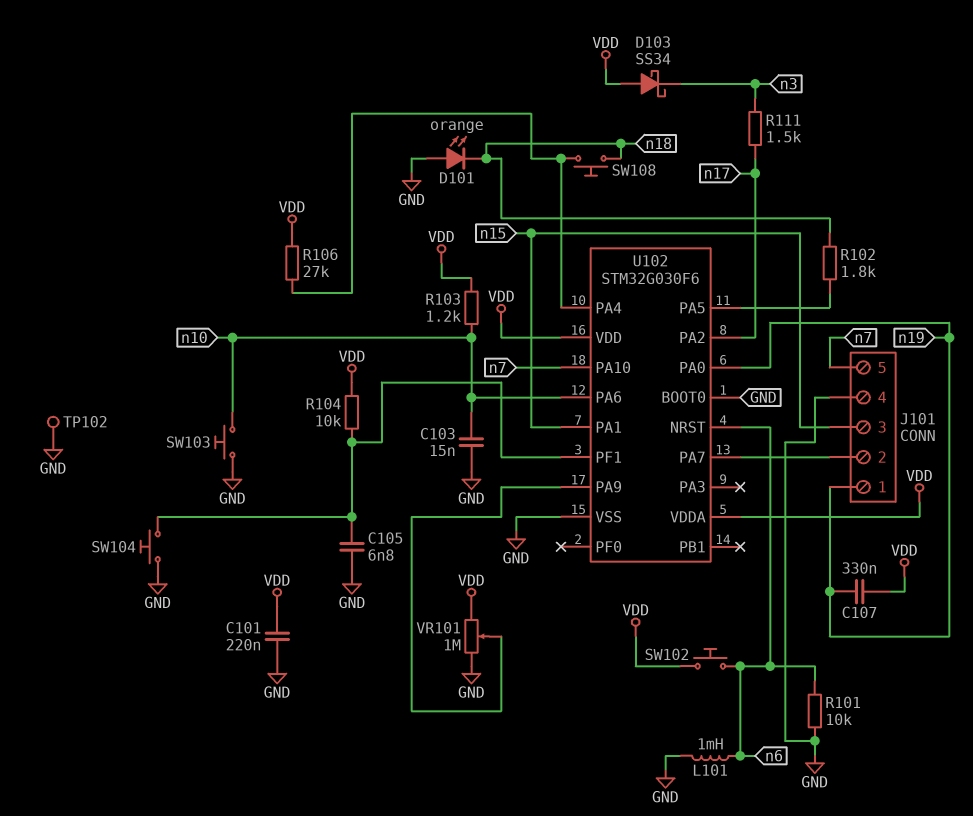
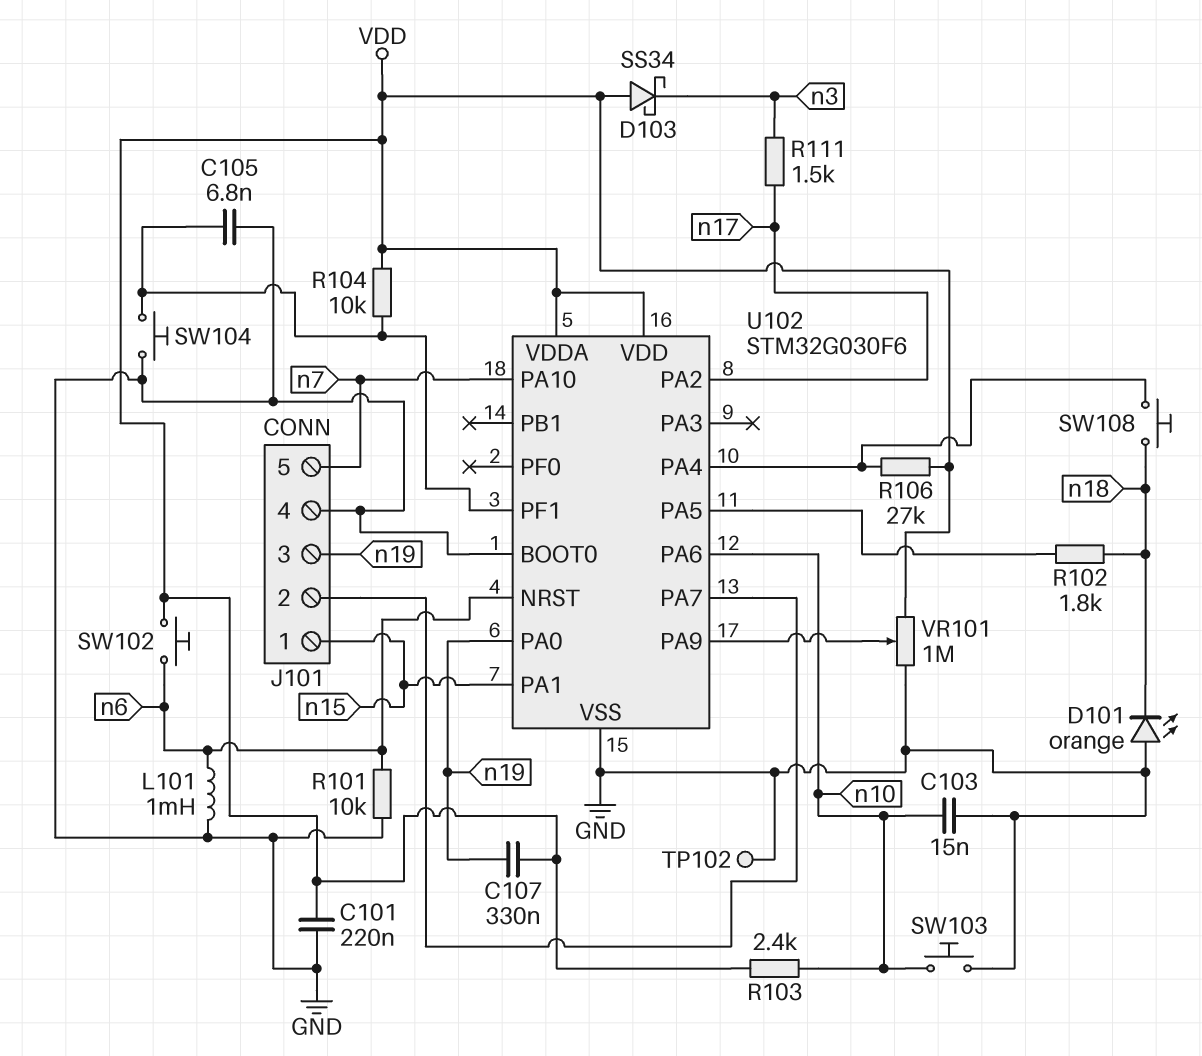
J101 pin 1: n19 -> n15
J101 pin 3: n15 -> n19
R103: 1.2k (VDD, n10) -> 2.4k (VDD, n10)

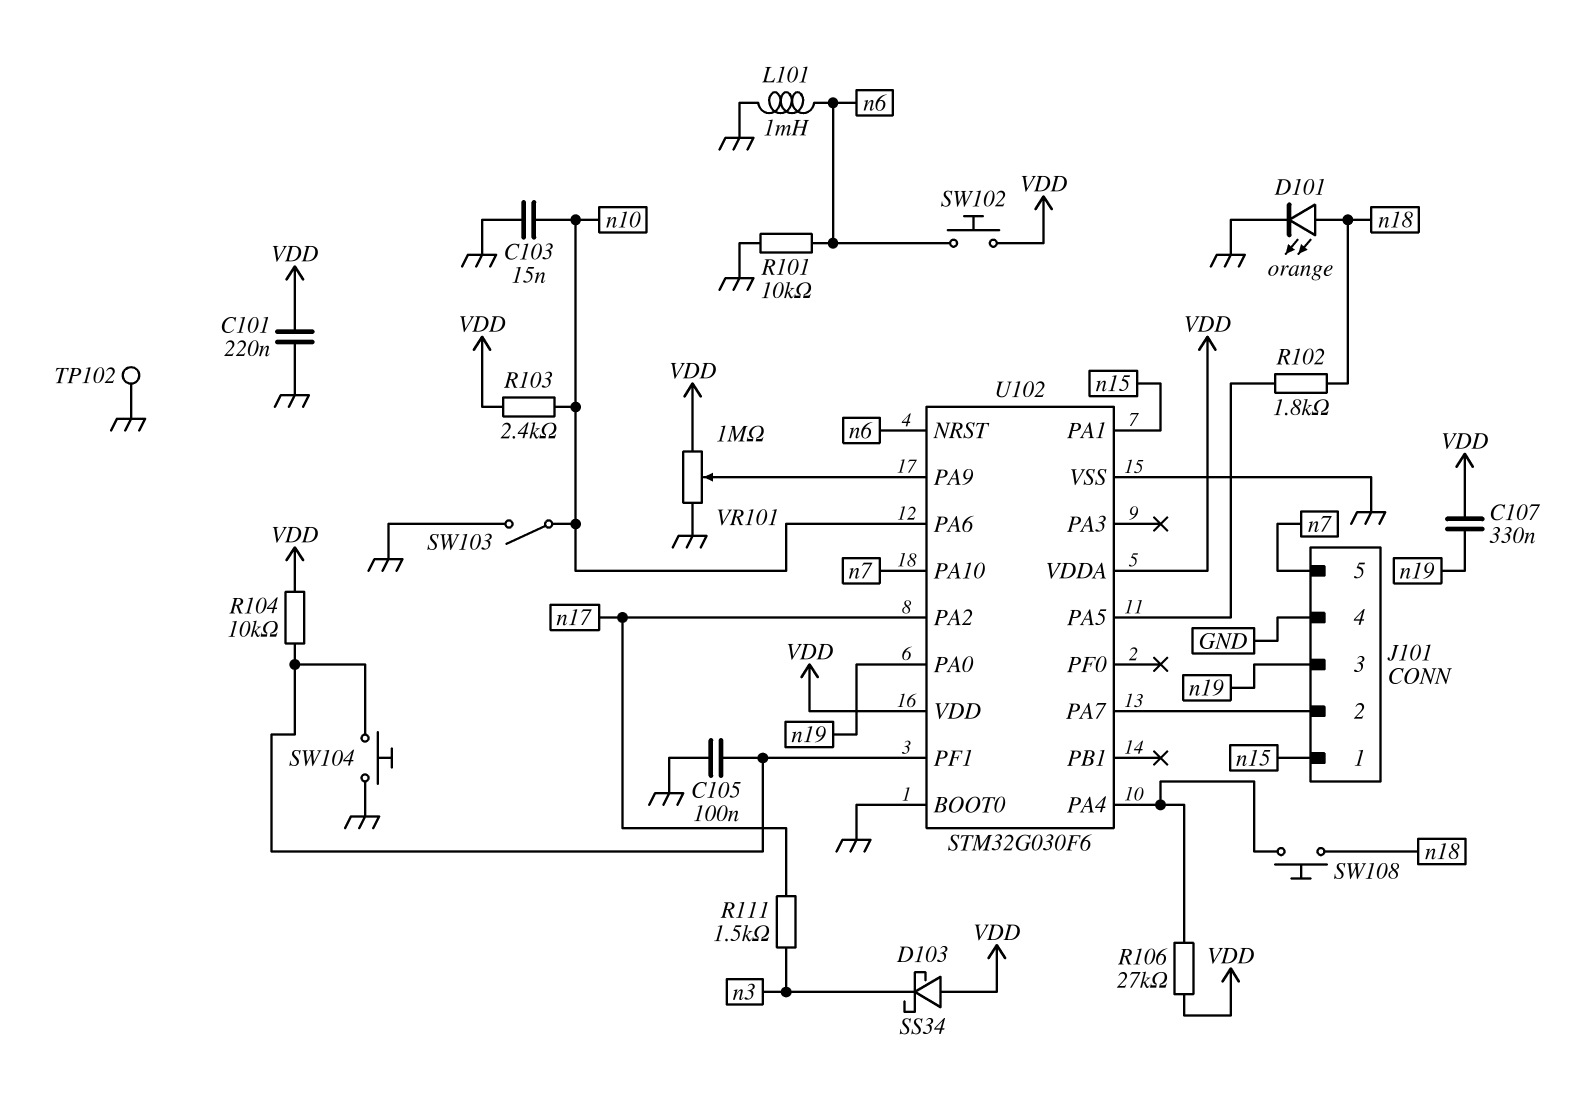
C105: 6.8nF (GND, U102/PF1) -> 100nF (GND, U102/PF1)
D101: LED orange (A GND, K n18) -> LED orange (A n18, K GND)
SW103: button (GND, n10) -> switch (GND, n10)

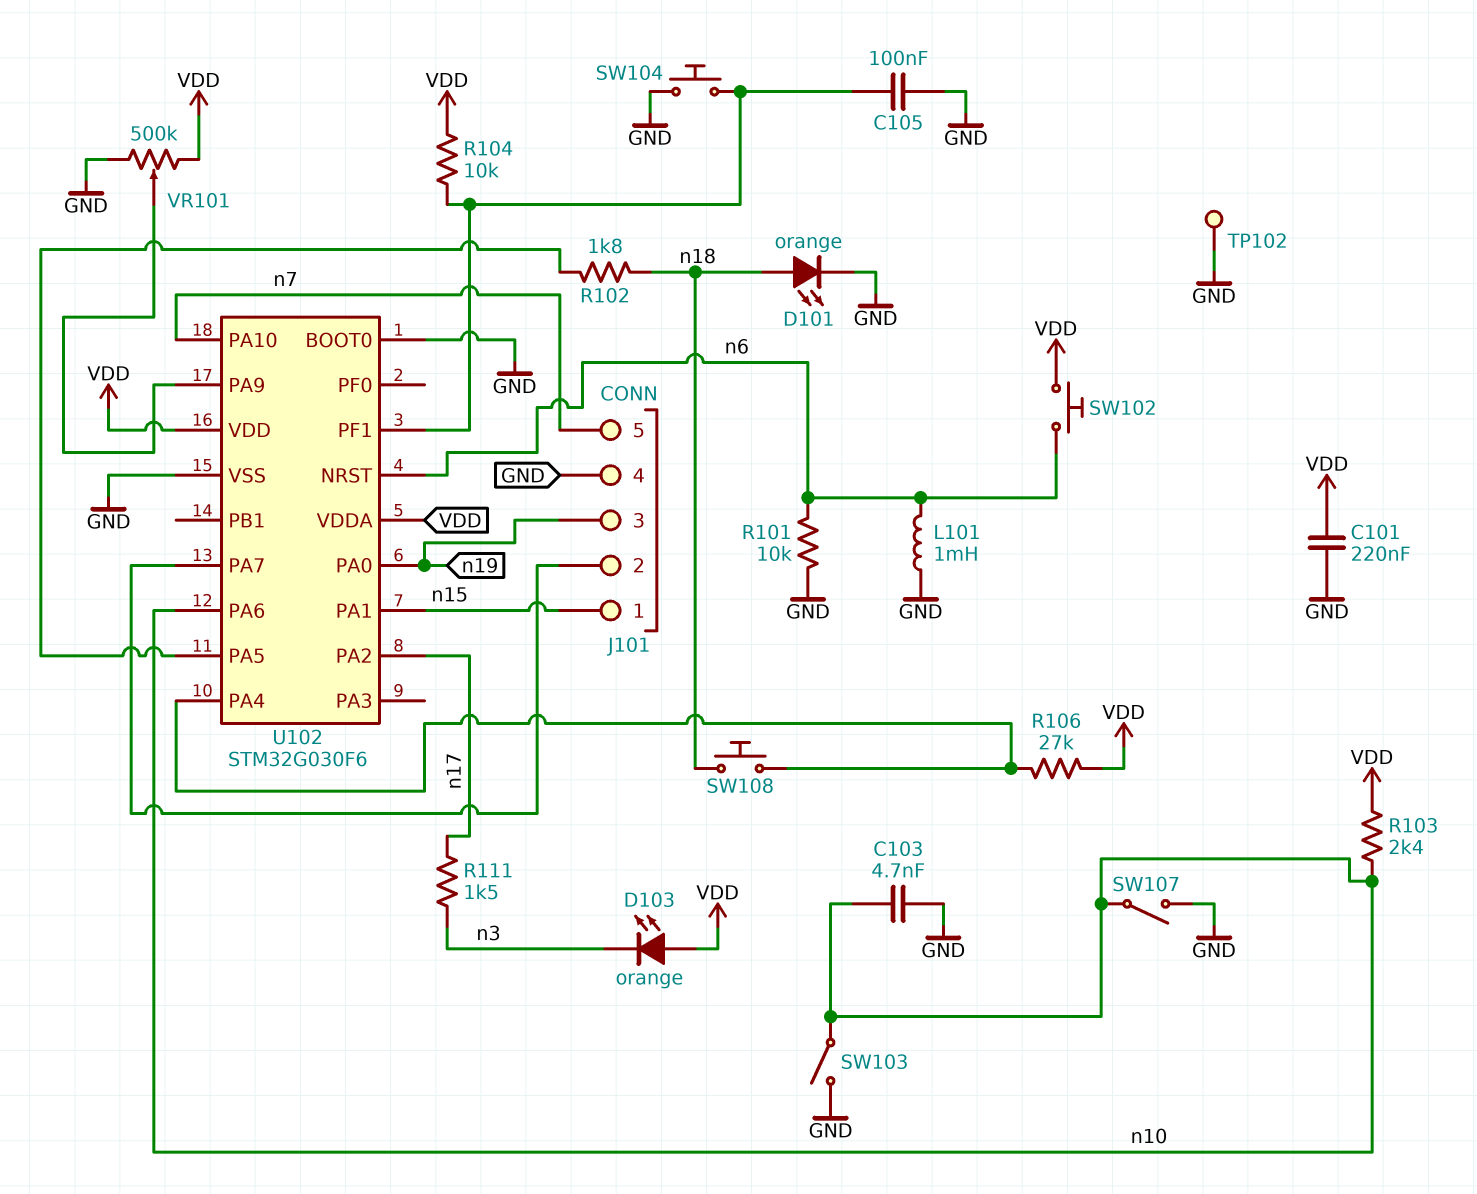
C103: 15nF (GND, n10) -> 4.7nF (GND, n10)
C107: 330nF (VDD, n19) -> none
D103: schottky SS34 (A VDD, K n3) -> LED orange (A VDD, K n3)
SW107: none -> switch (GND, n10)
VR101: 1M (GND, VDD, wiper U102/PA9) -> 500k (GND, VDD, wiper U102/PA9)

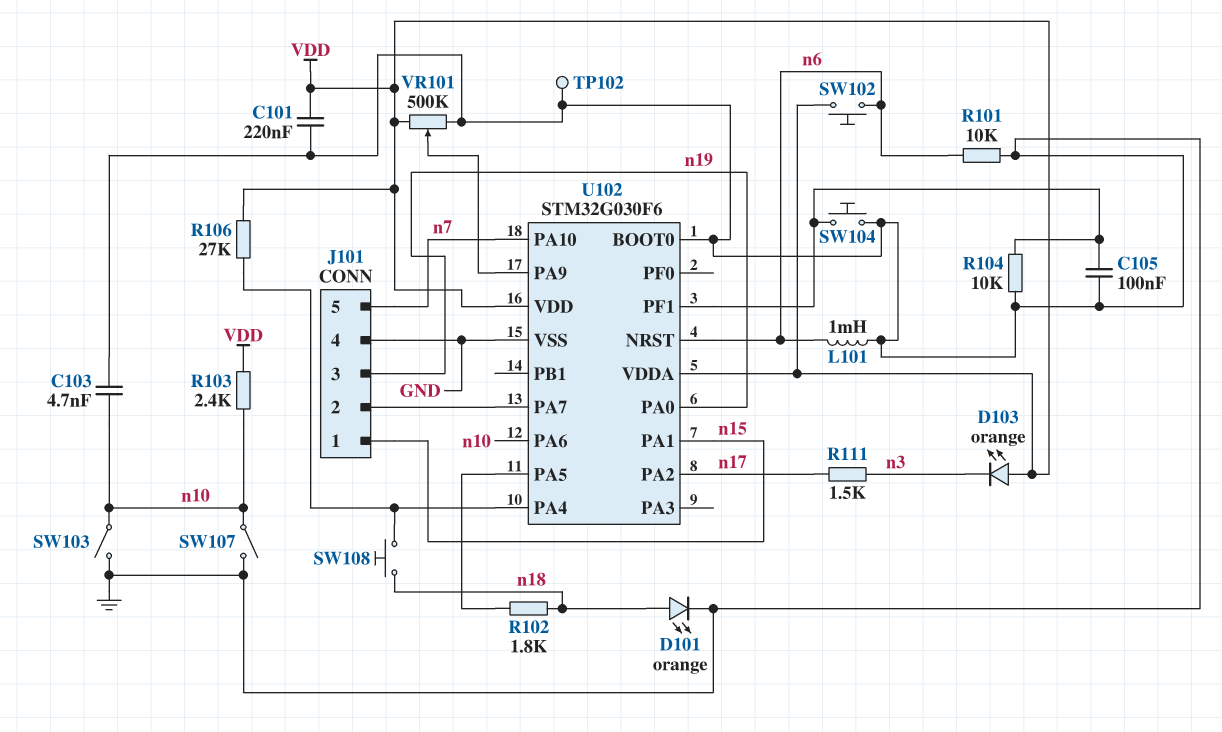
R104: 10k (U102/PF1, VDD) -> 10k (GND, U102/PF1)

